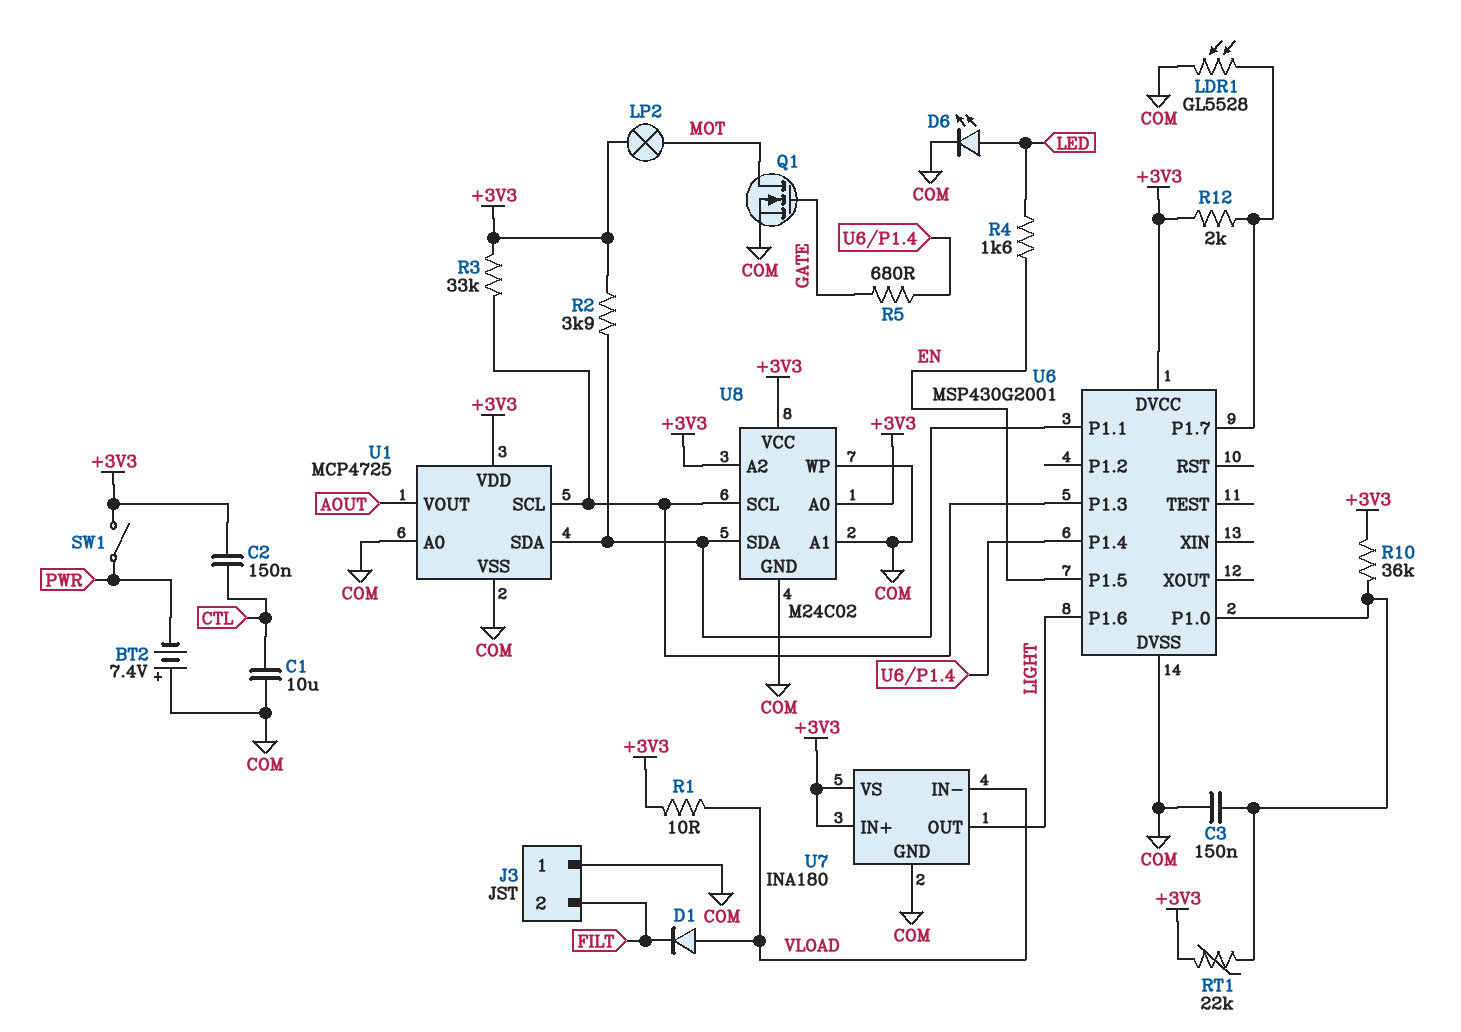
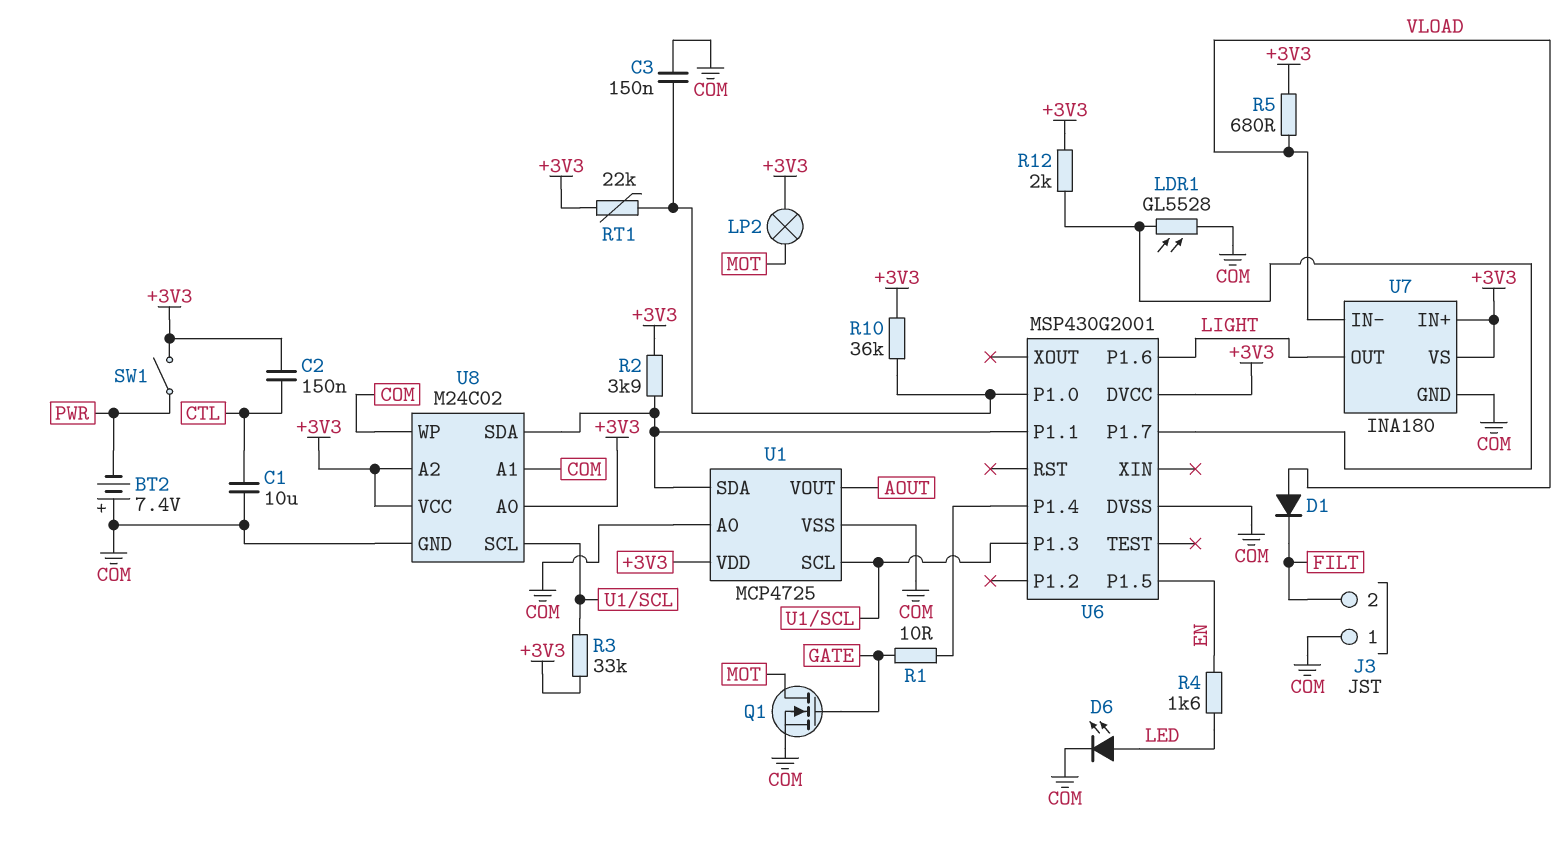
R1: 10 (+3V3, VLOAD) -> 10 (GATE, U6/P1.4)
R5: 680 (GATE, U6/P1.4) -> 680 (+3V3, VLOAD)

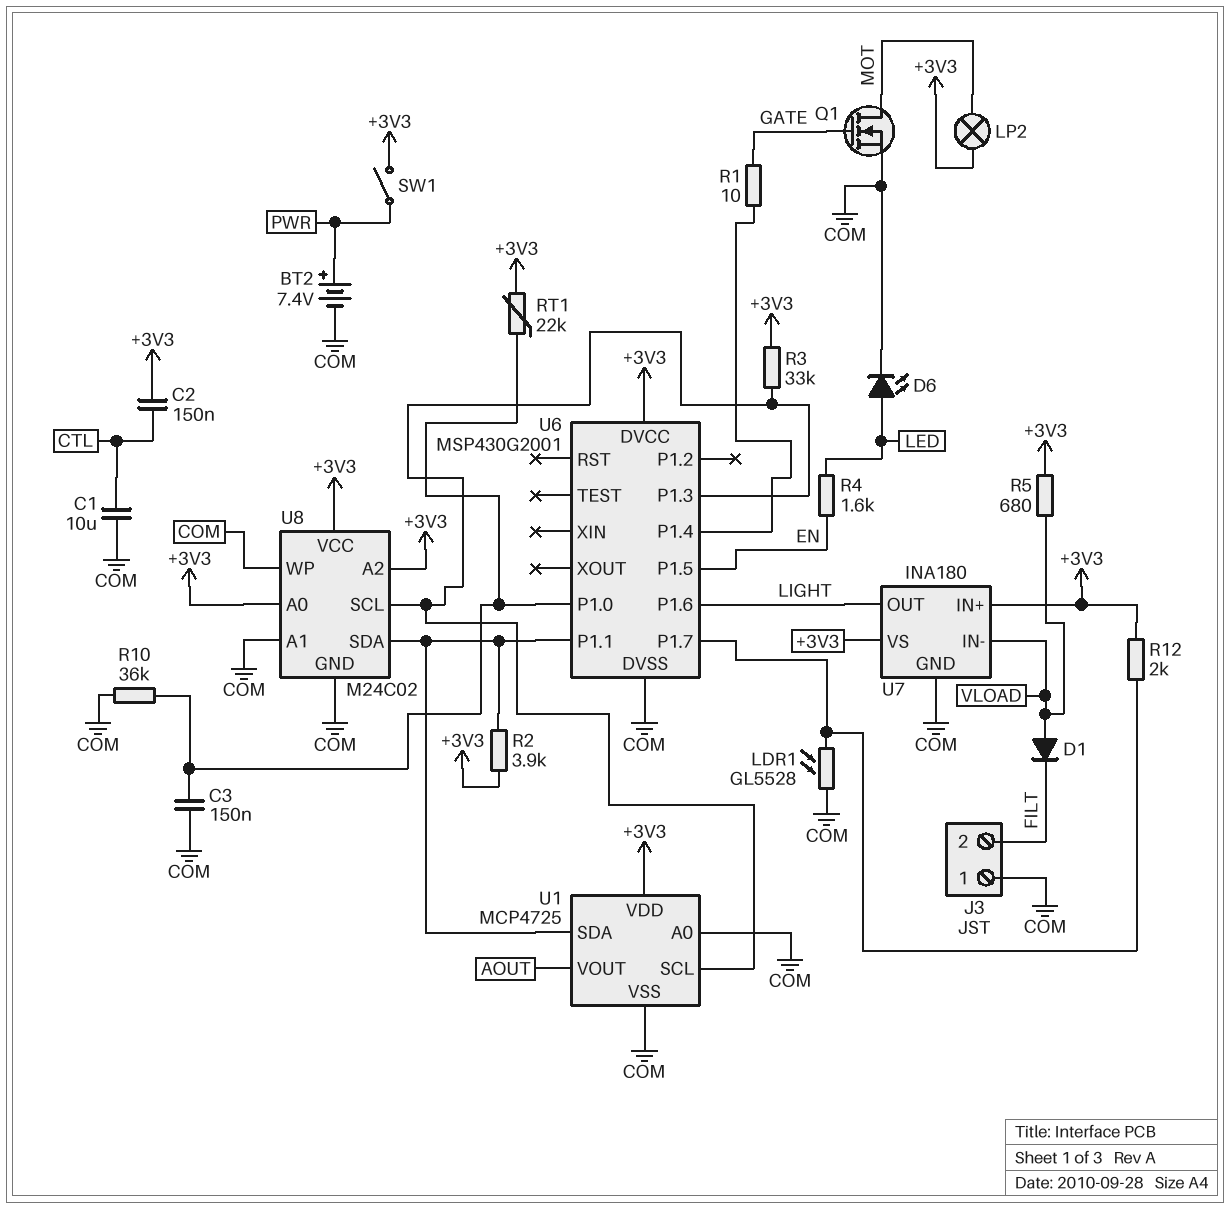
BT2: 7.4V (plus COM, minus PWR) -> 7.4V (plus PWR, minus COM)
R10: 36k (+3V3, U6/P1.0) -> 36k (COM, U6/P1.0)

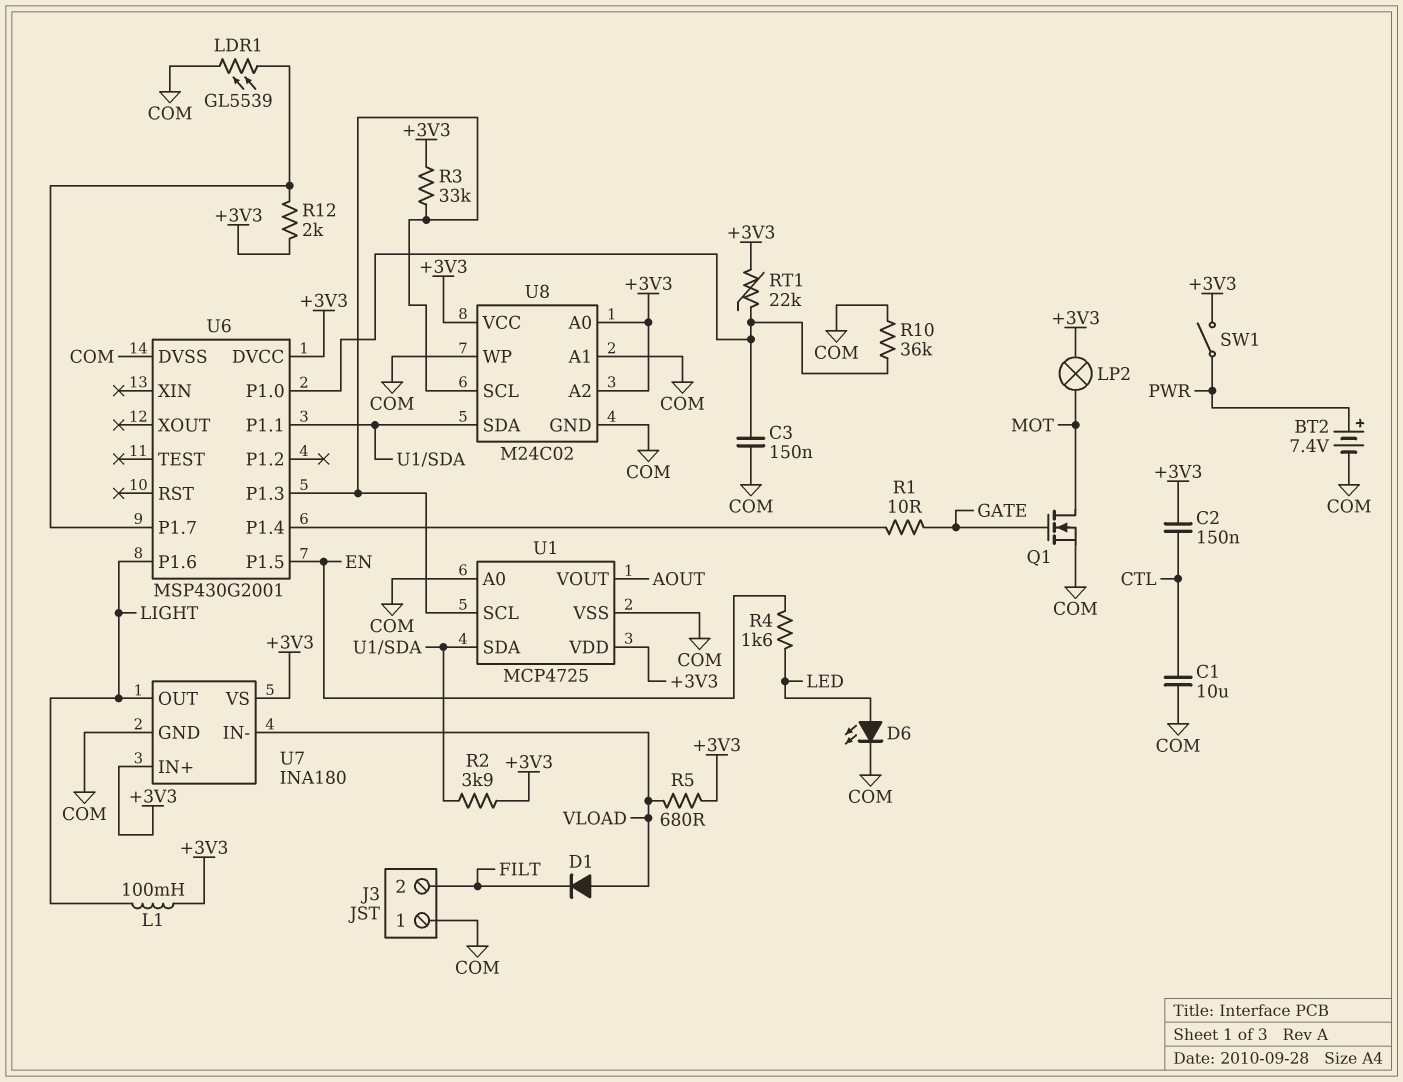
L1: none -> 100mH (+3V3, LIGHT)
LDR1: GL5528 (COM, U6/P1.7) -> GL5539 (COM, U6/P1.7)

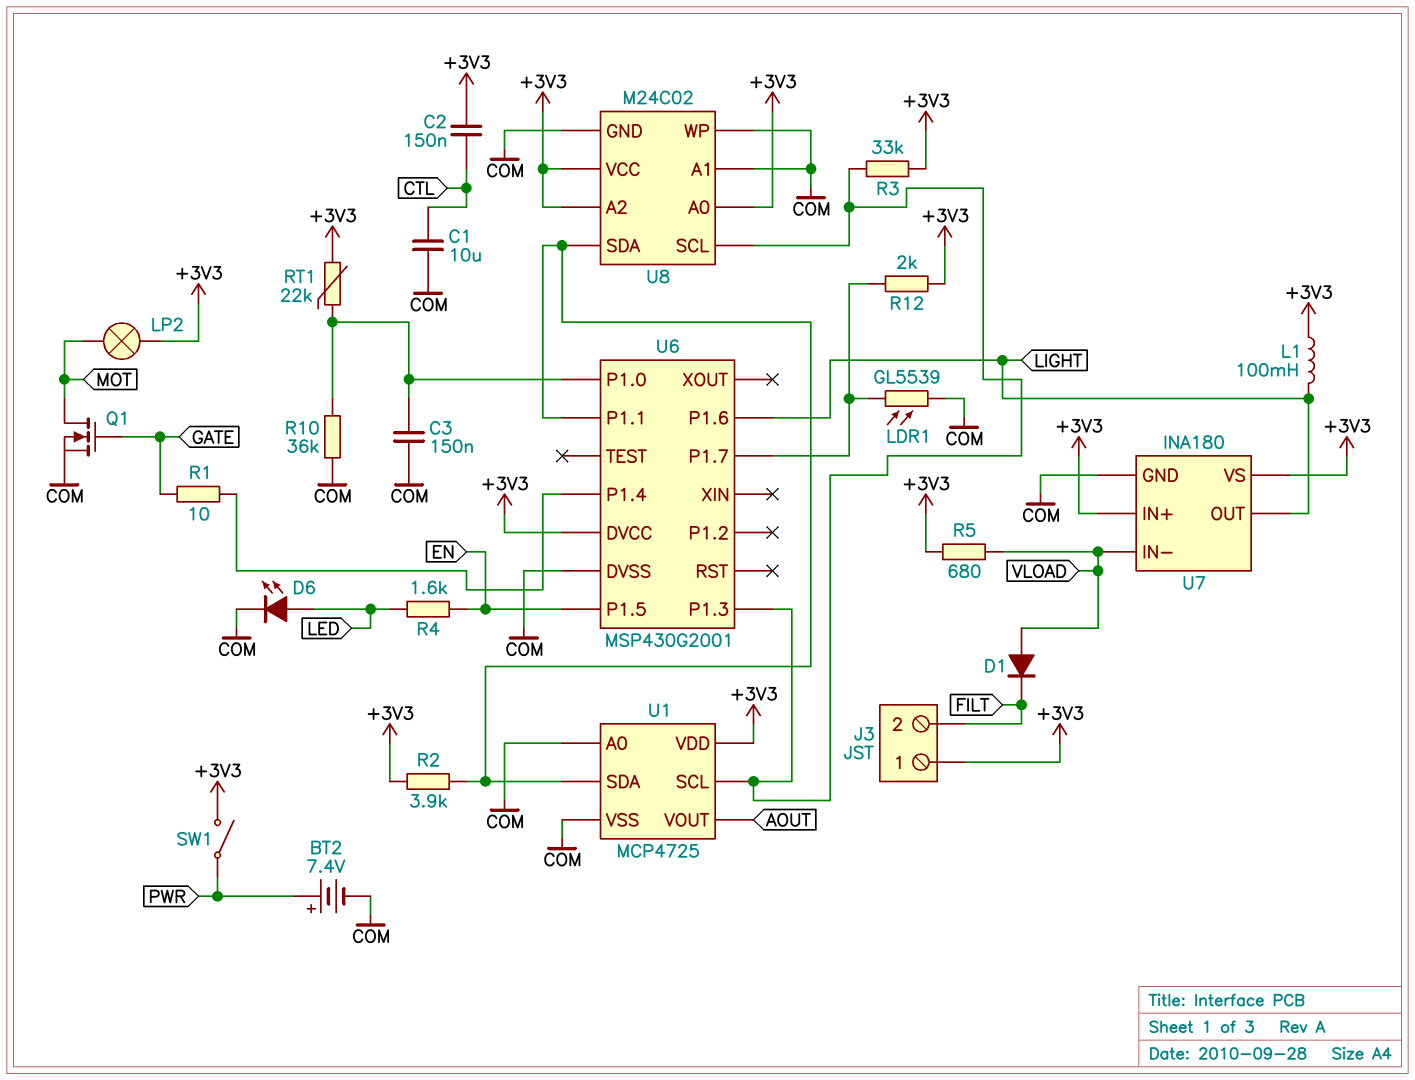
J3 pin 1: COM -> +3V3

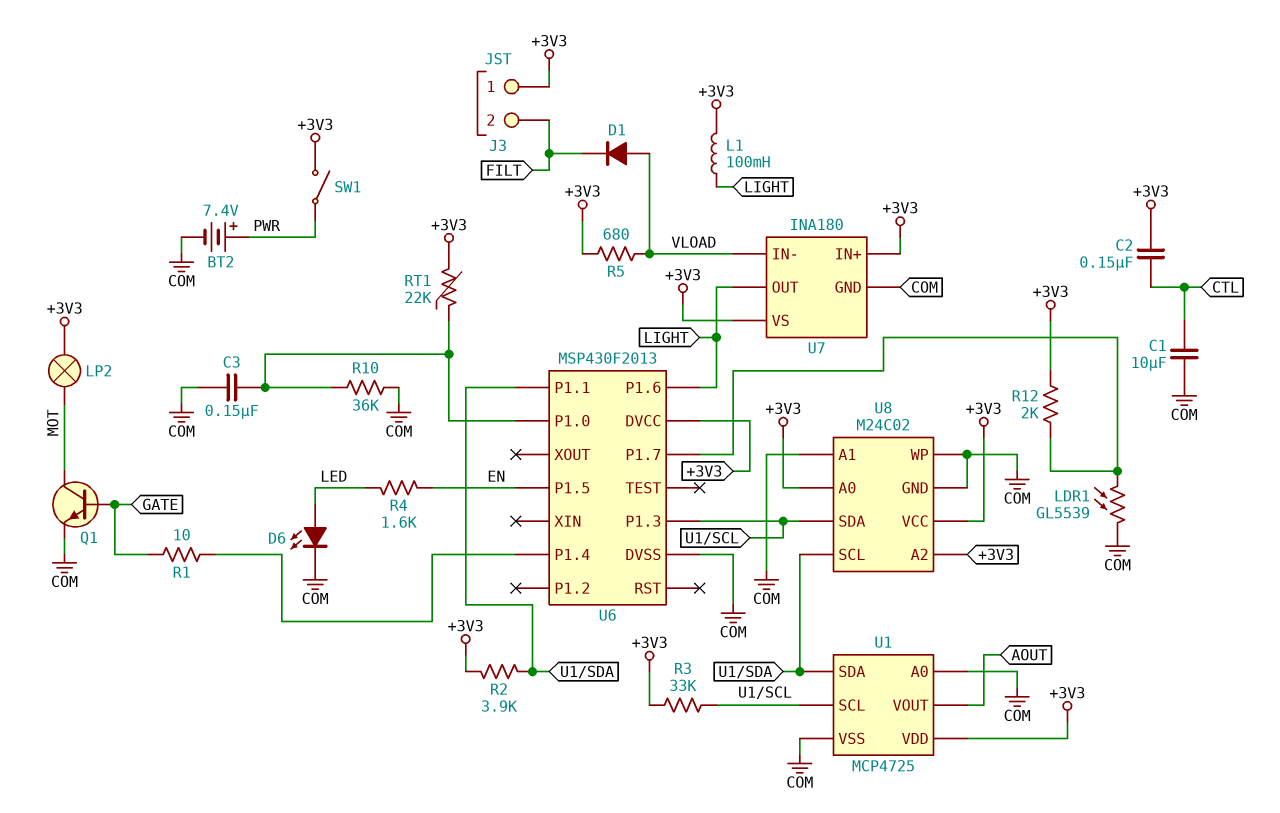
Q1: NMOS (G GATE, D MOT, S COM) -> NPN (B GATE, C MOT, E COM)
U6: MSP430G2001 -> MSP430F2013
U8 pin SCL: U1/SCL -> U1/SDA
U8 pin SDA: U1/SDA -> U1/SCL

